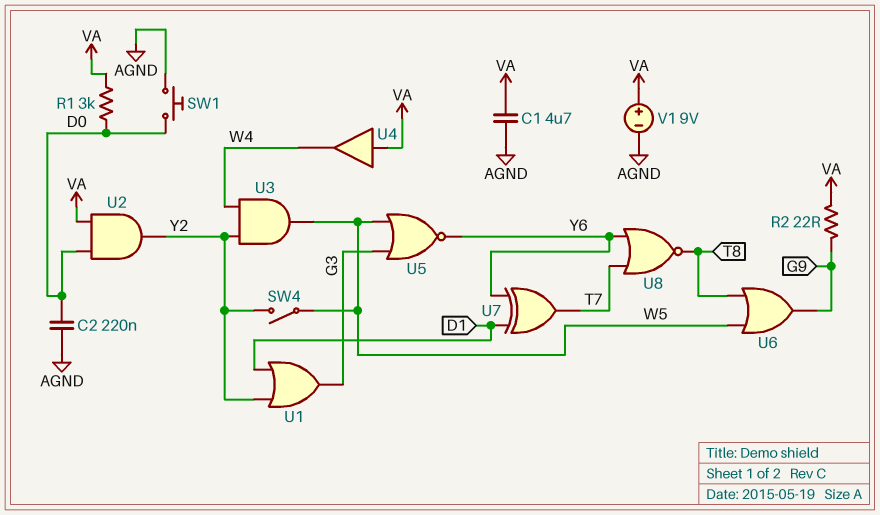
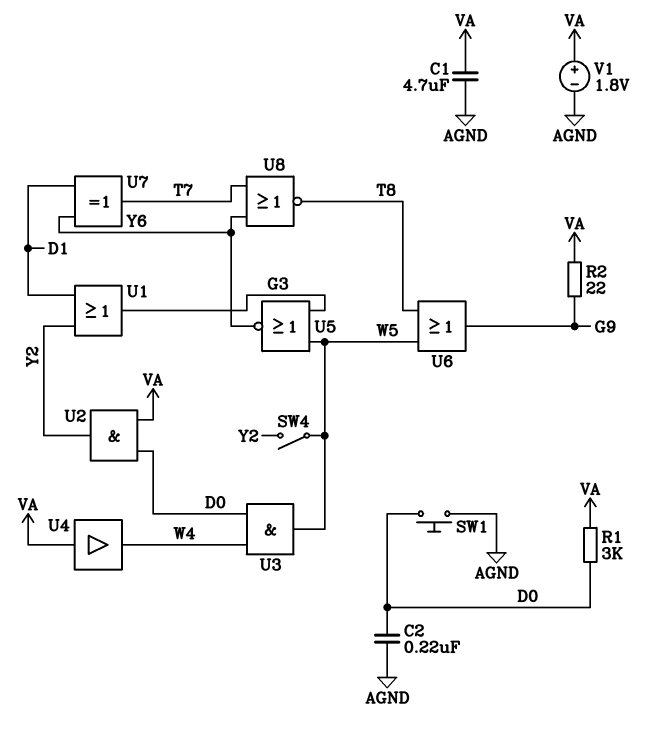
U3: AND (in W4, in Y2, out W5) -> AND (in D0, in W4, out W5)
V1: 9V (plus VA, minus AGND) -> 1.8V (plus VA, minus AGND)

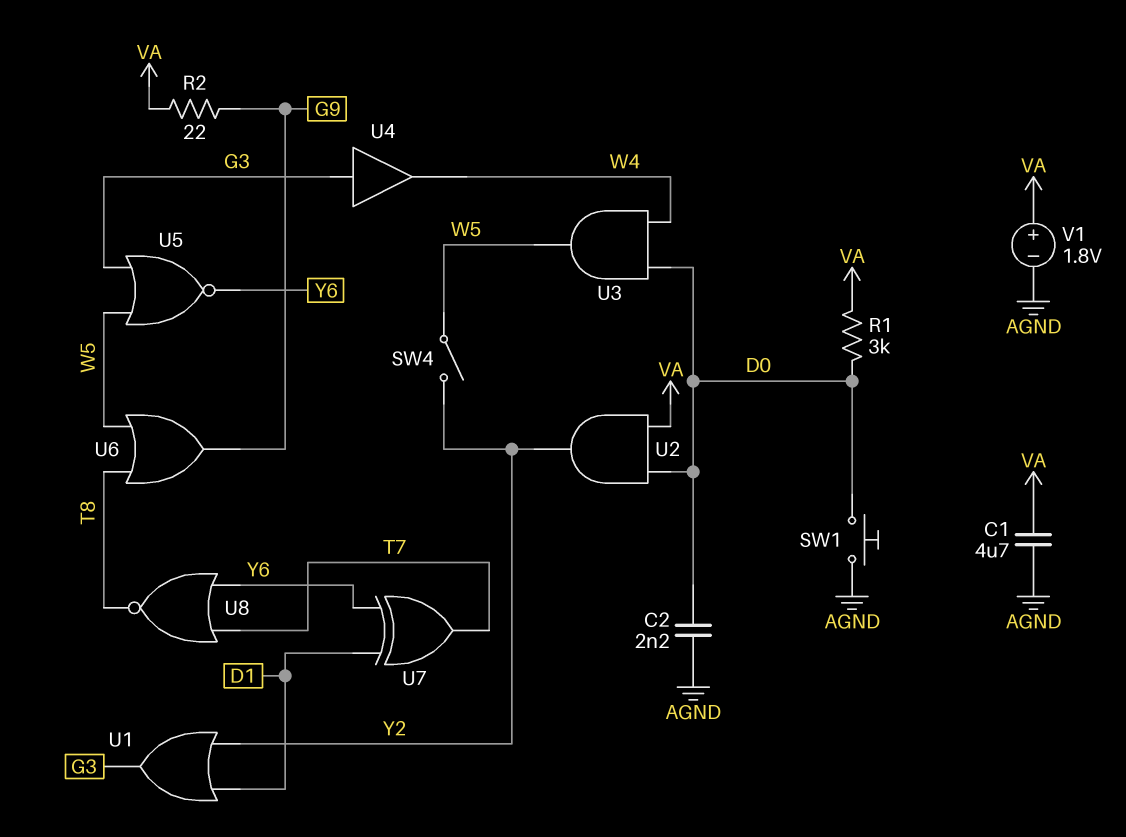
C2: 220nF (AGND, D0) -> 2.2nF (AGND, D0)
U4: buffer (in VA, out W4) -> buffer (in G3, out W4)

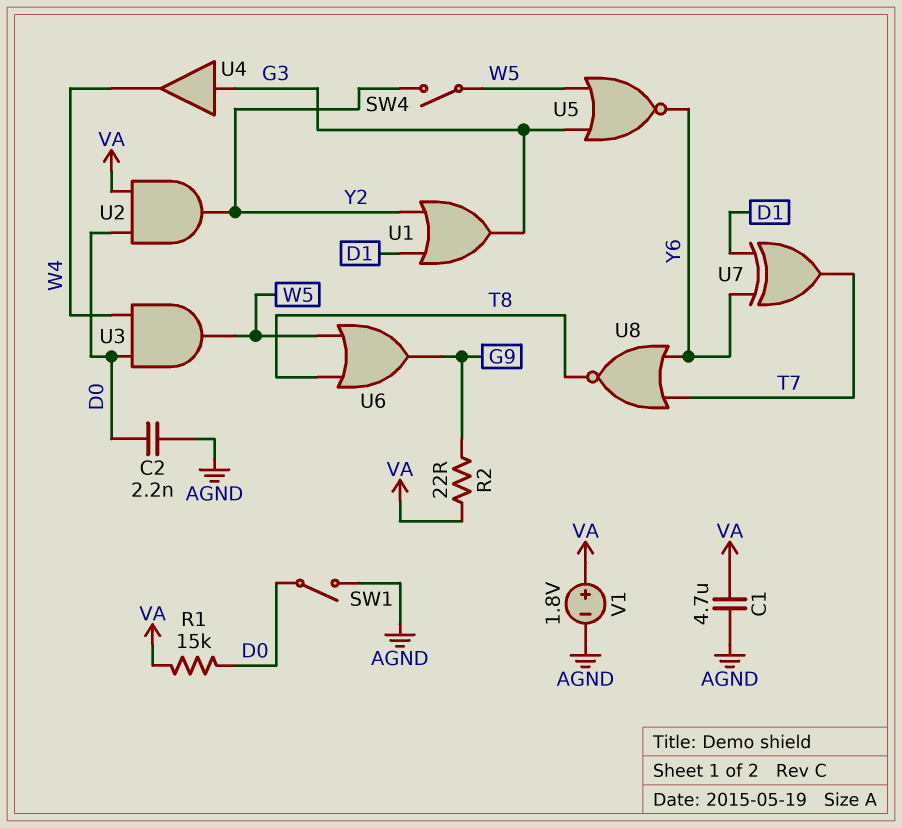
R1: 3k (D0, VA) -> 15k (D0, VA)
SW1: button (AGND, D0) -> switch (AGND, D0)

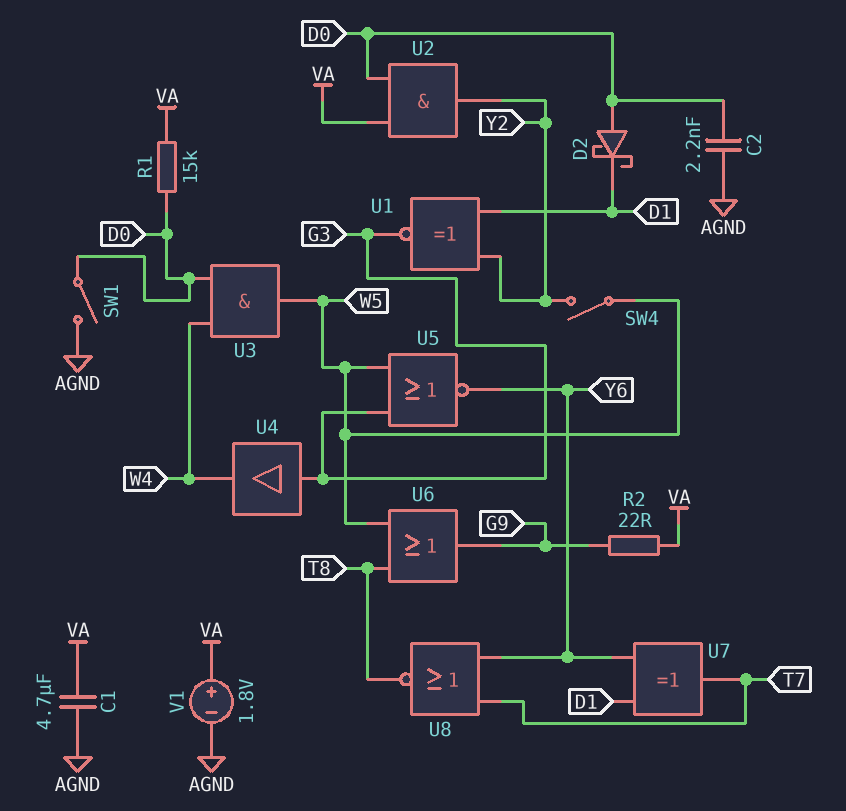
D2: none -> schottky (A D0, K D1)
U1: OR (in D1, in Y2, out G3) -> XNOR (in D1, in Y2, out G3)

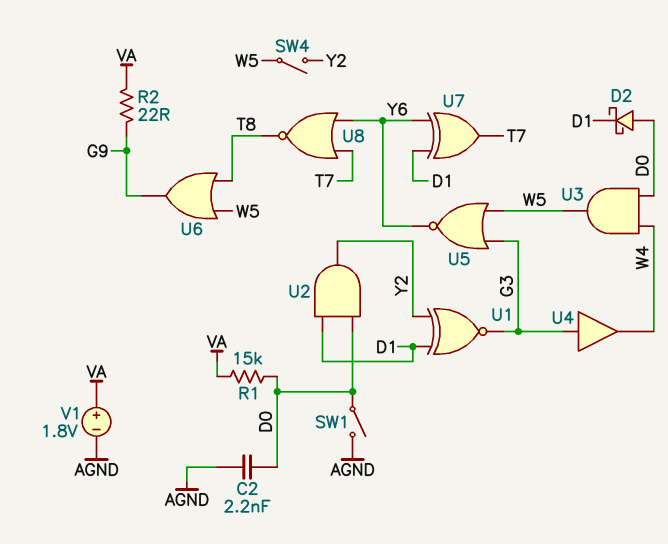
C1: 4.7uF (AGND, VA) -> none
U2: AND (in D0, in VA, out Y2) -> AND (in D0, in D1, out Y2)

